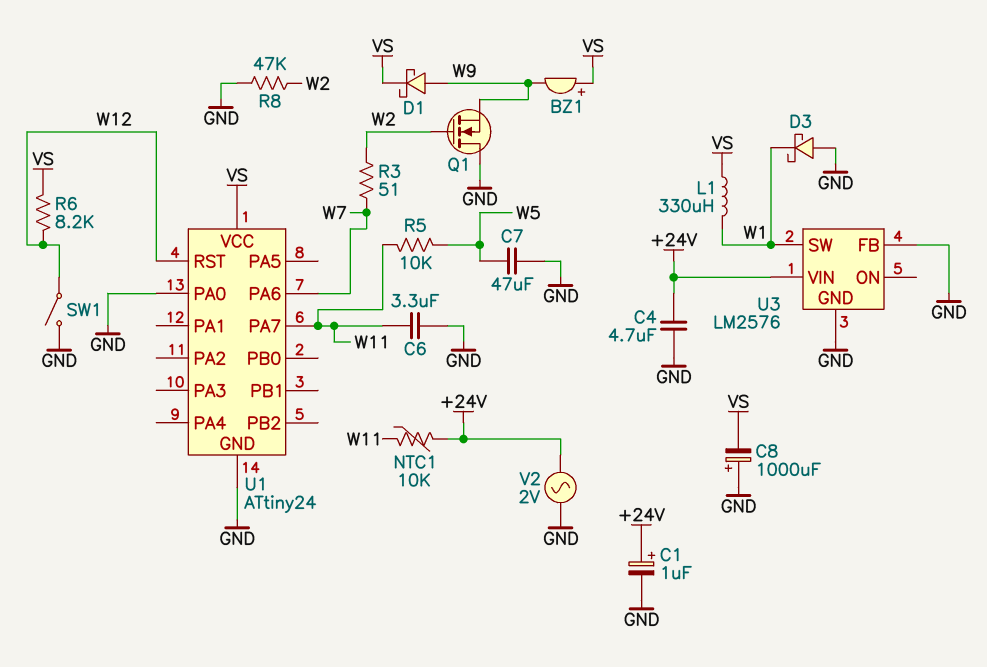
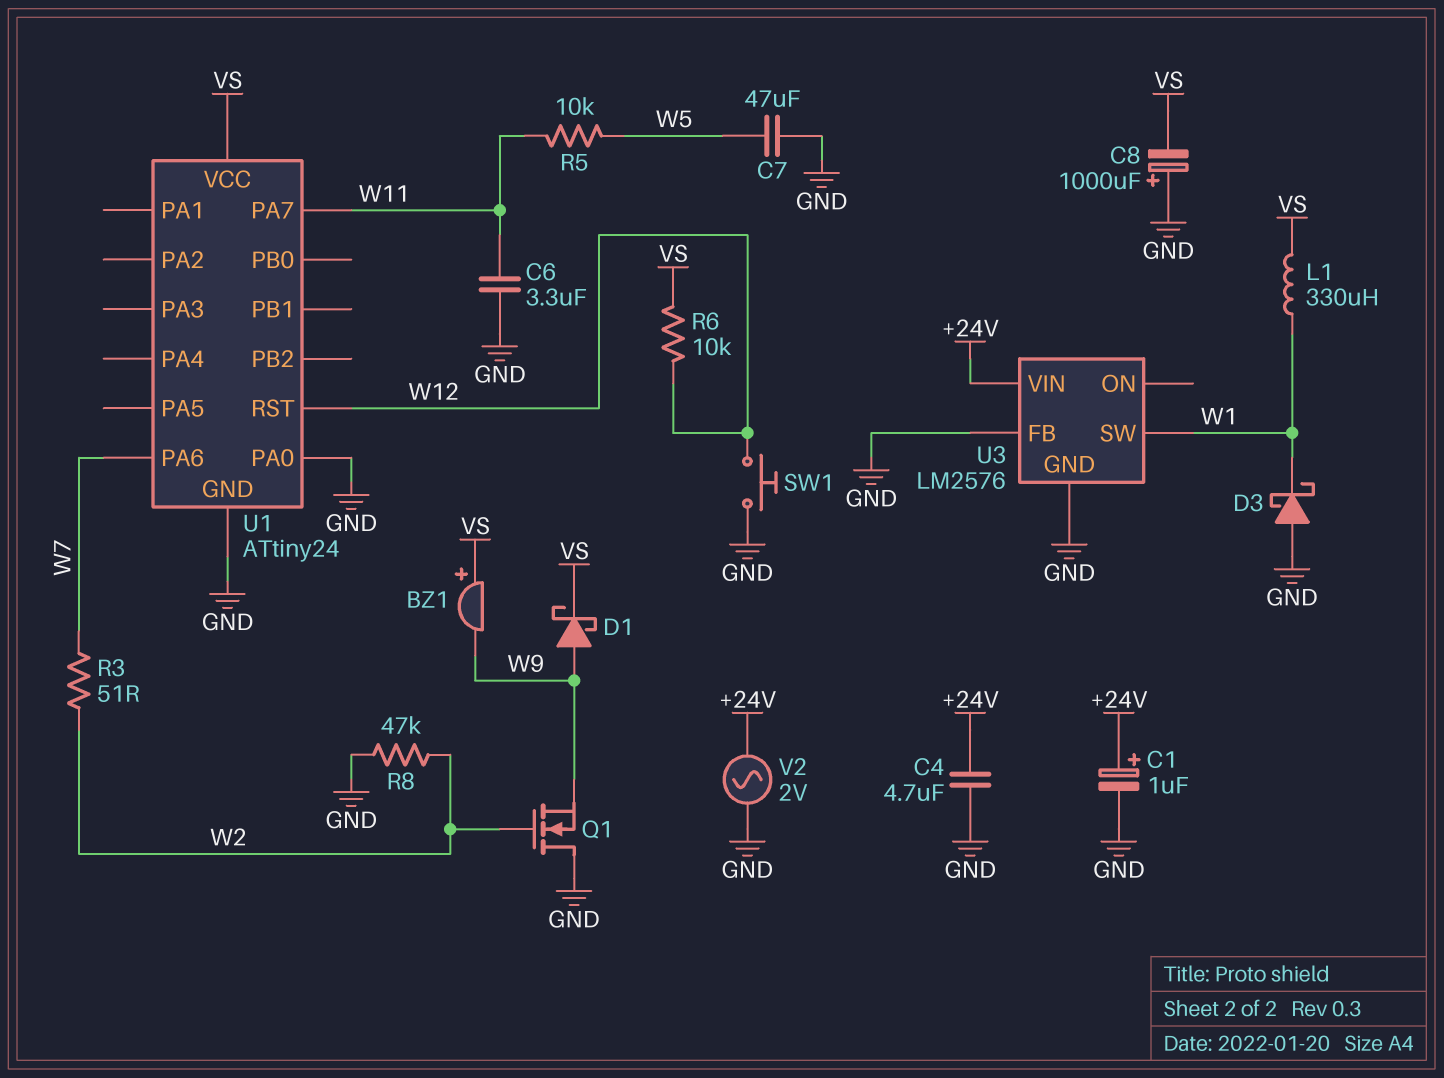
NTC1: 10k (+24V, W11) -> none
R6: 8.2k (VS, W12) -> 10k (VS, W12)
SW1: switch (GND, W12) -> button (GND, W12)

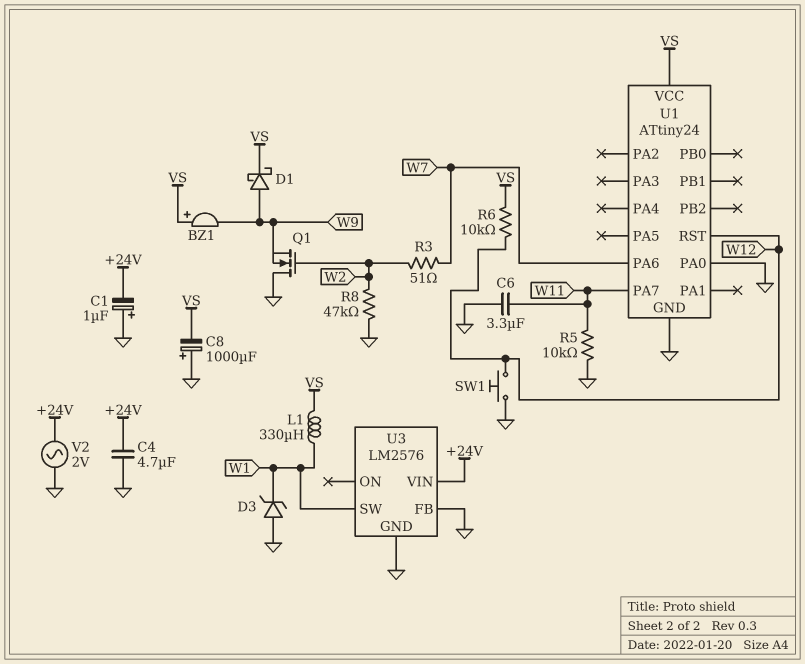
C1: 1uF (plus +24V, minus GND) -> 1uF (plus GND, minus +24V)
C7: 47uF (GND, W5) -> none
D3: schottky (A GND, K W1) -> zener (A GND, K W1)
R5: 10k (W5, W11) -> 10k (GND, W11)

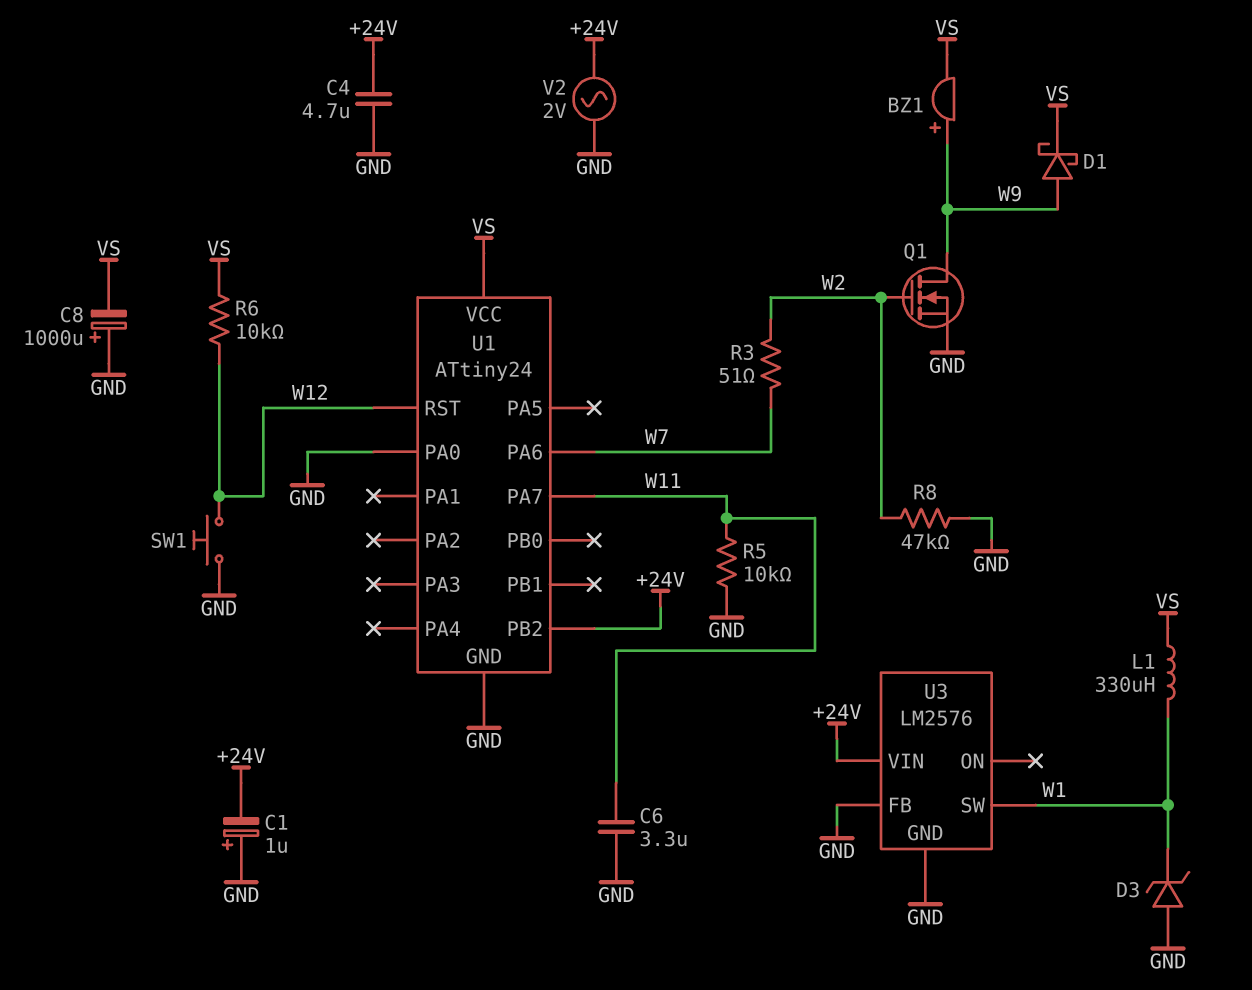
BZ1: buzzer (plus VS, minus W9) -> buzzer (plus W9, minus VS)
Q1: NMOS (G W2, D GND, S W9) -> NMOS (G W2, D W9, S GND)
U1 pin PB2: none -> +24V

